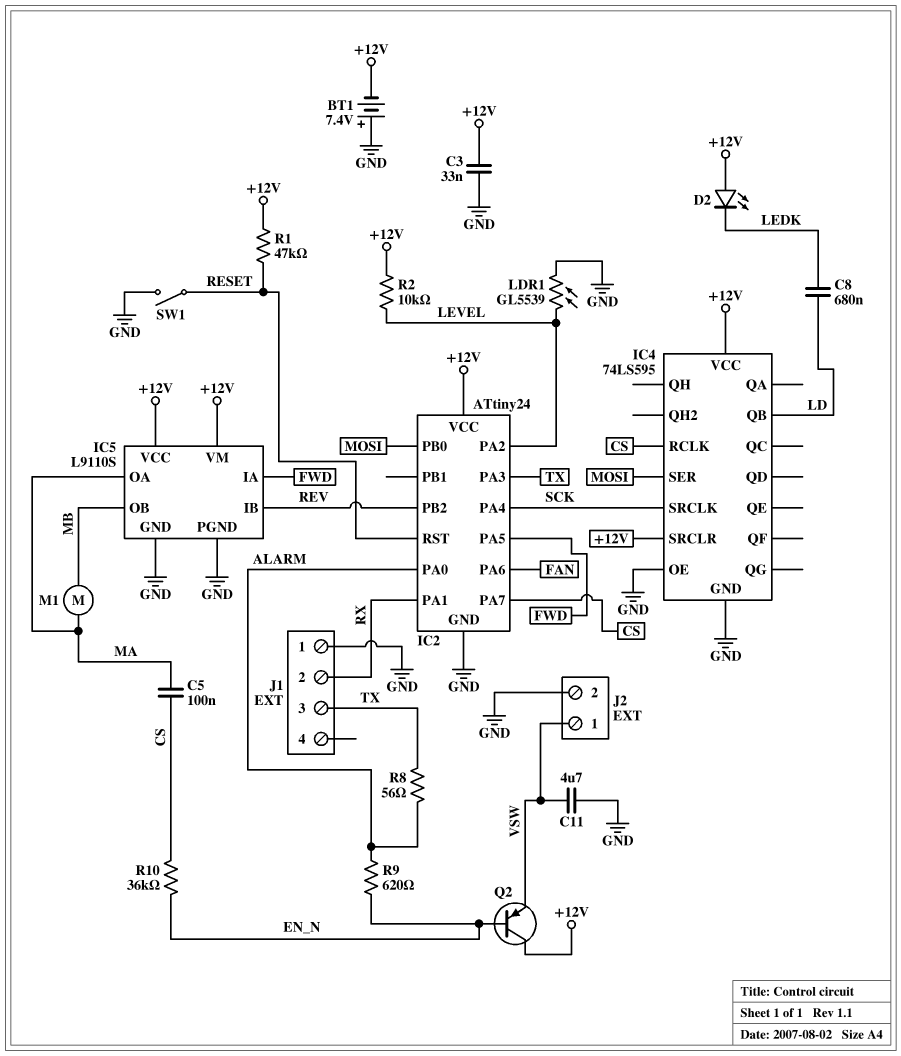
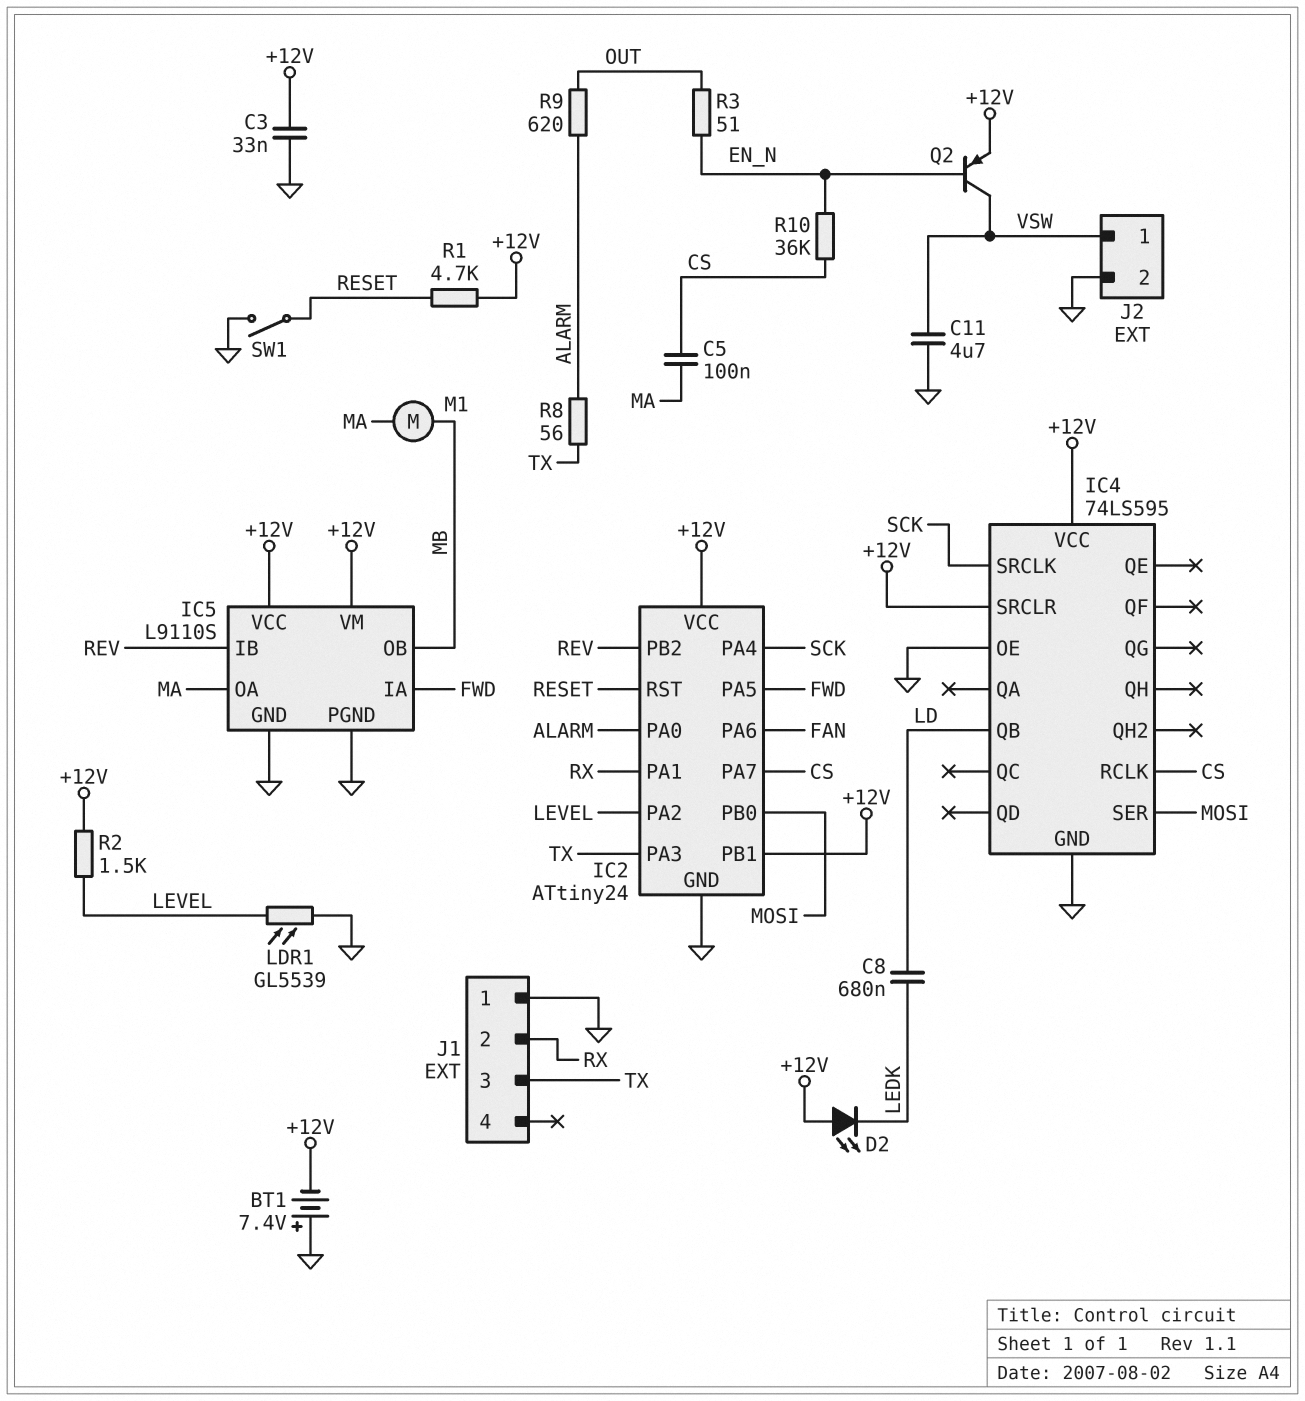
IC2 pin PB1: none -> +12V
Q2: PNP (B EN_N, C +12V, E VSW) -> PNP (B EN_N, C VSW, E +12V)
R1: 47k (+12V, RESET) -> 4.7k (+12V, RESET)
R2: 10k (+12V, LEVEL) -> 1.5k (+12V, LEVEL)
R3: none -> 51 (EN_N, OUT)
R9: 620 (ALARM, EN_N) -> 620 (ALARM, OUT)

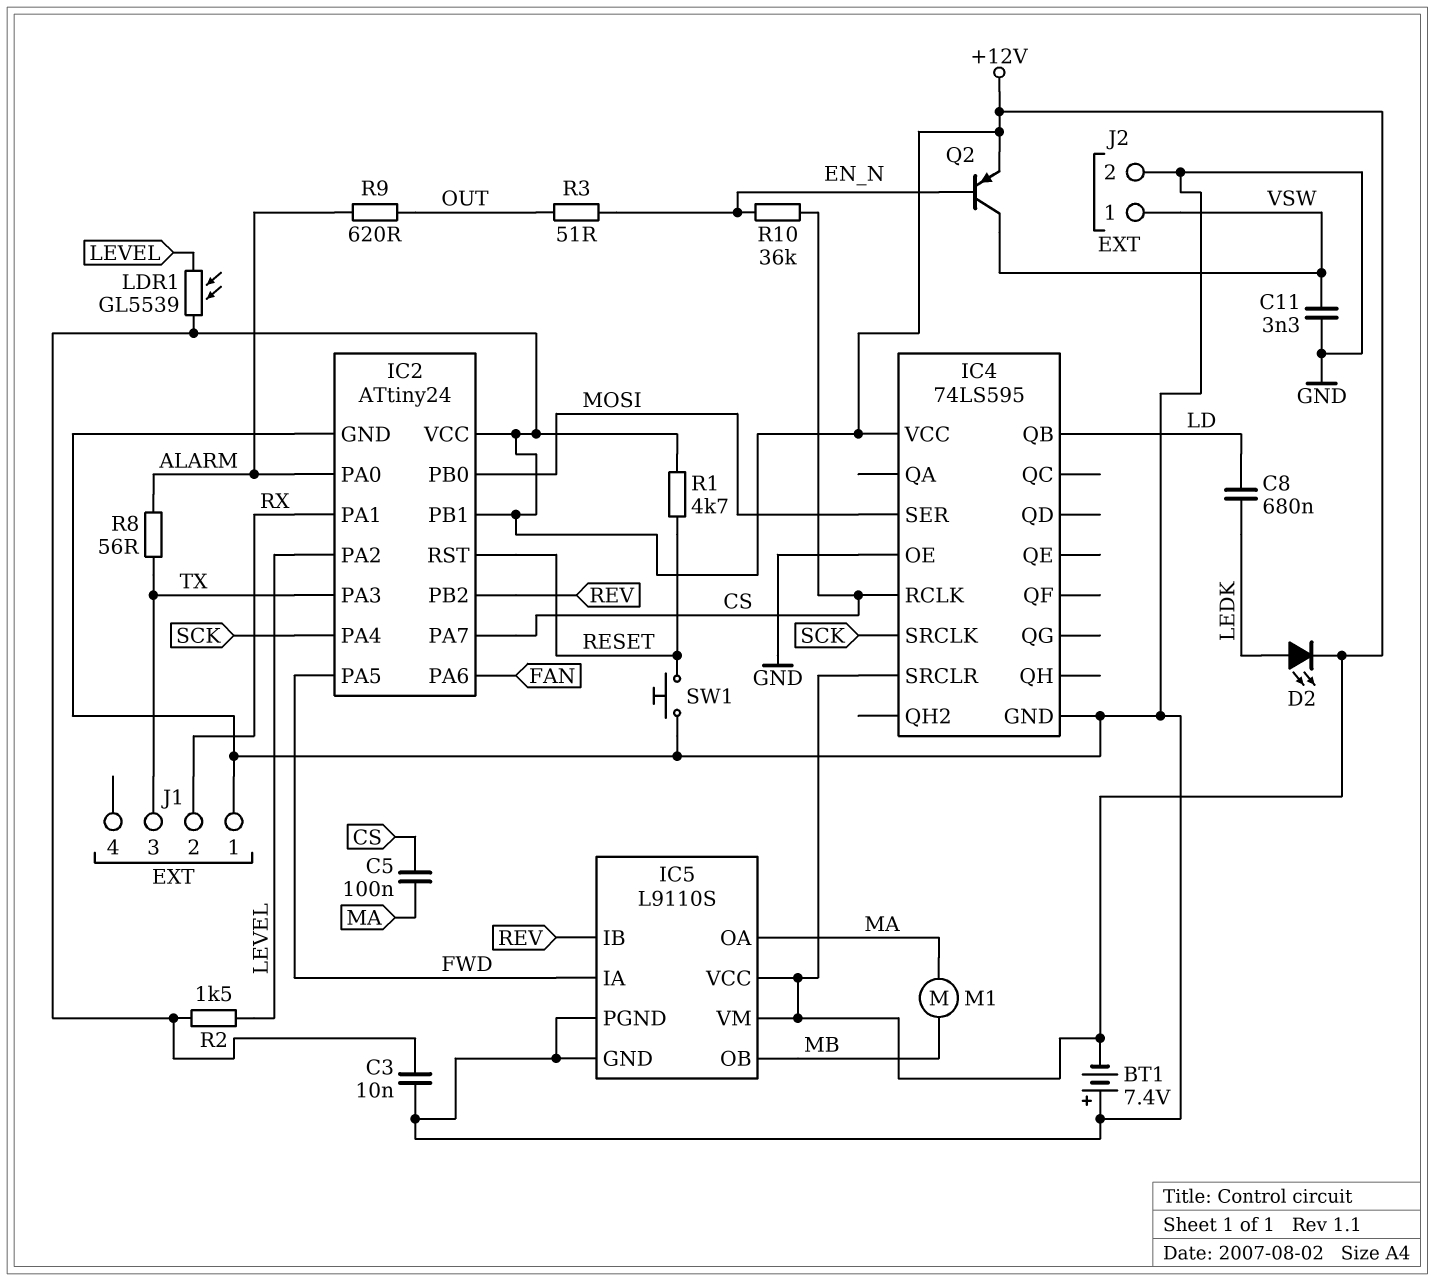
C3: 33nF (+12V, GND) -> 10nF (+12V, GND)
C11: 4.7uF (GND, VSW) -> 3.3nF (GND, VSW)
D2: LED (A +12V, K LEDK) -> LED (A LEDK, K +12V)
LDR1: GL5539 (GND, LEVEL) -> GL5539 (+12V, LEVEL)
SW1: switch (GND, RESET) -> button (GND, RESET)

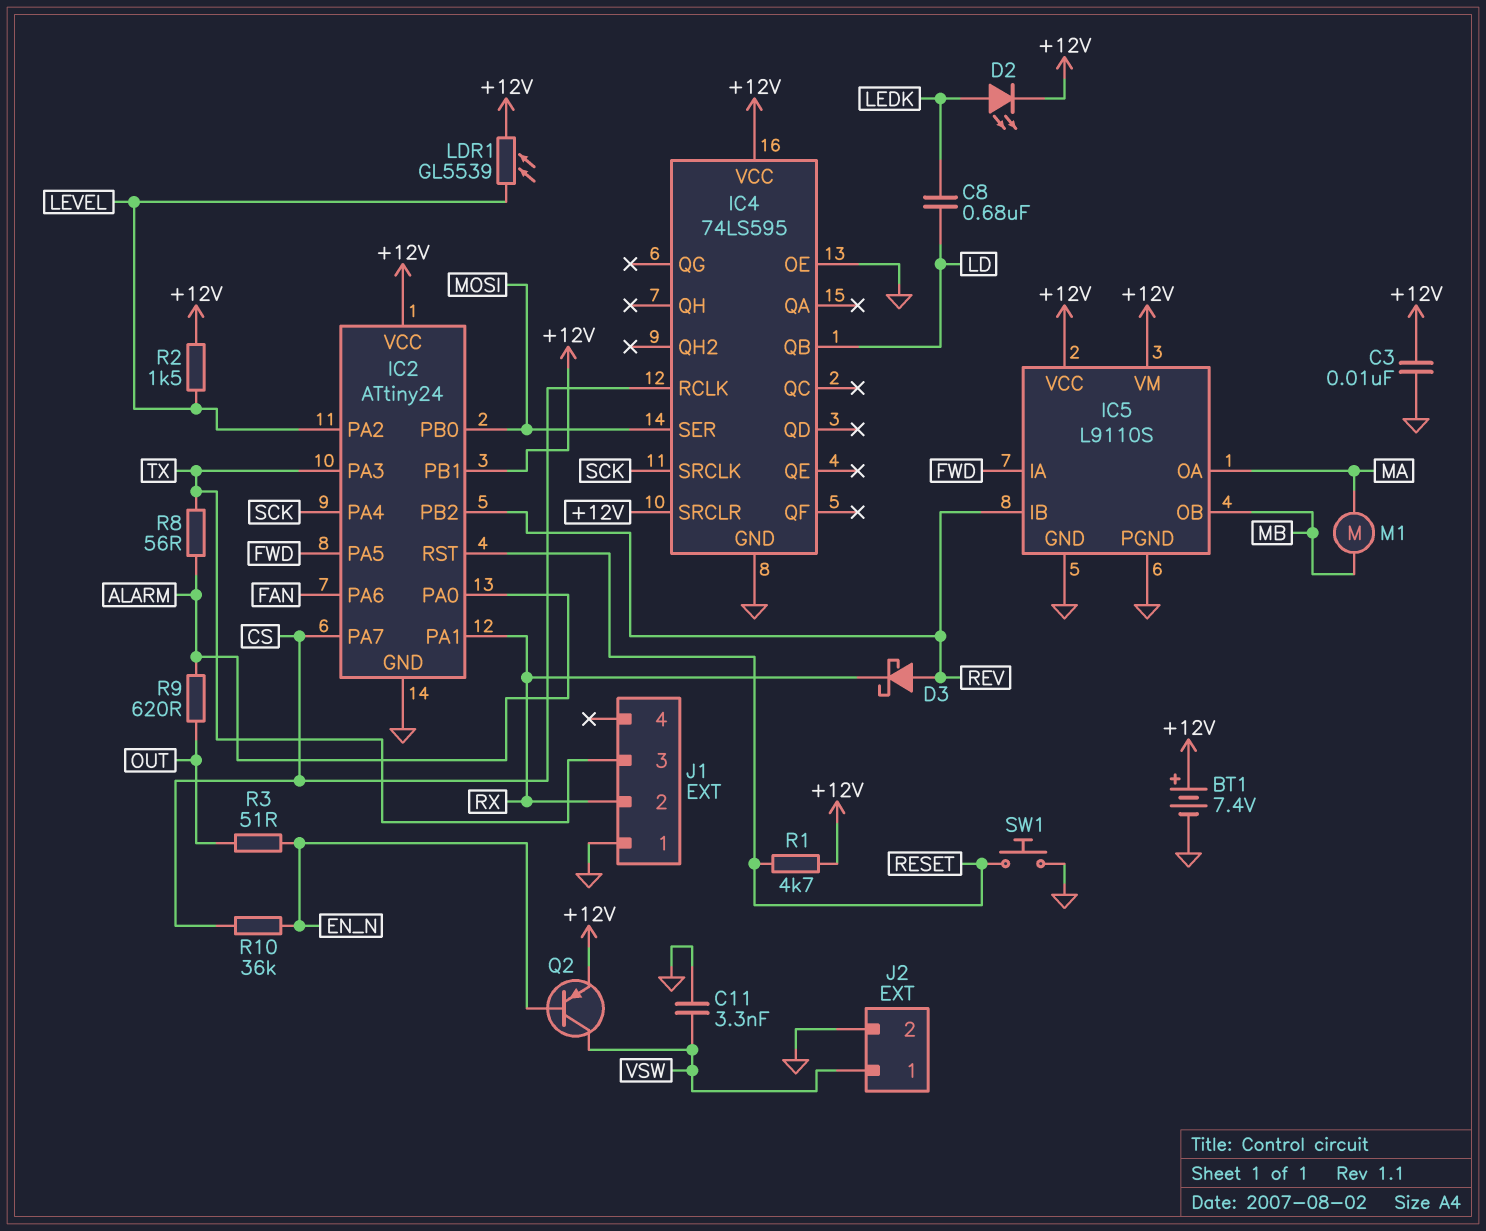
BT1: 7.4V (plus GND, minus +12V) -> 7.4V (plus +12V, minus GND)
C5: 100nF (CS, MA) -> none
D3: none -> schottky (A REV, K RX)

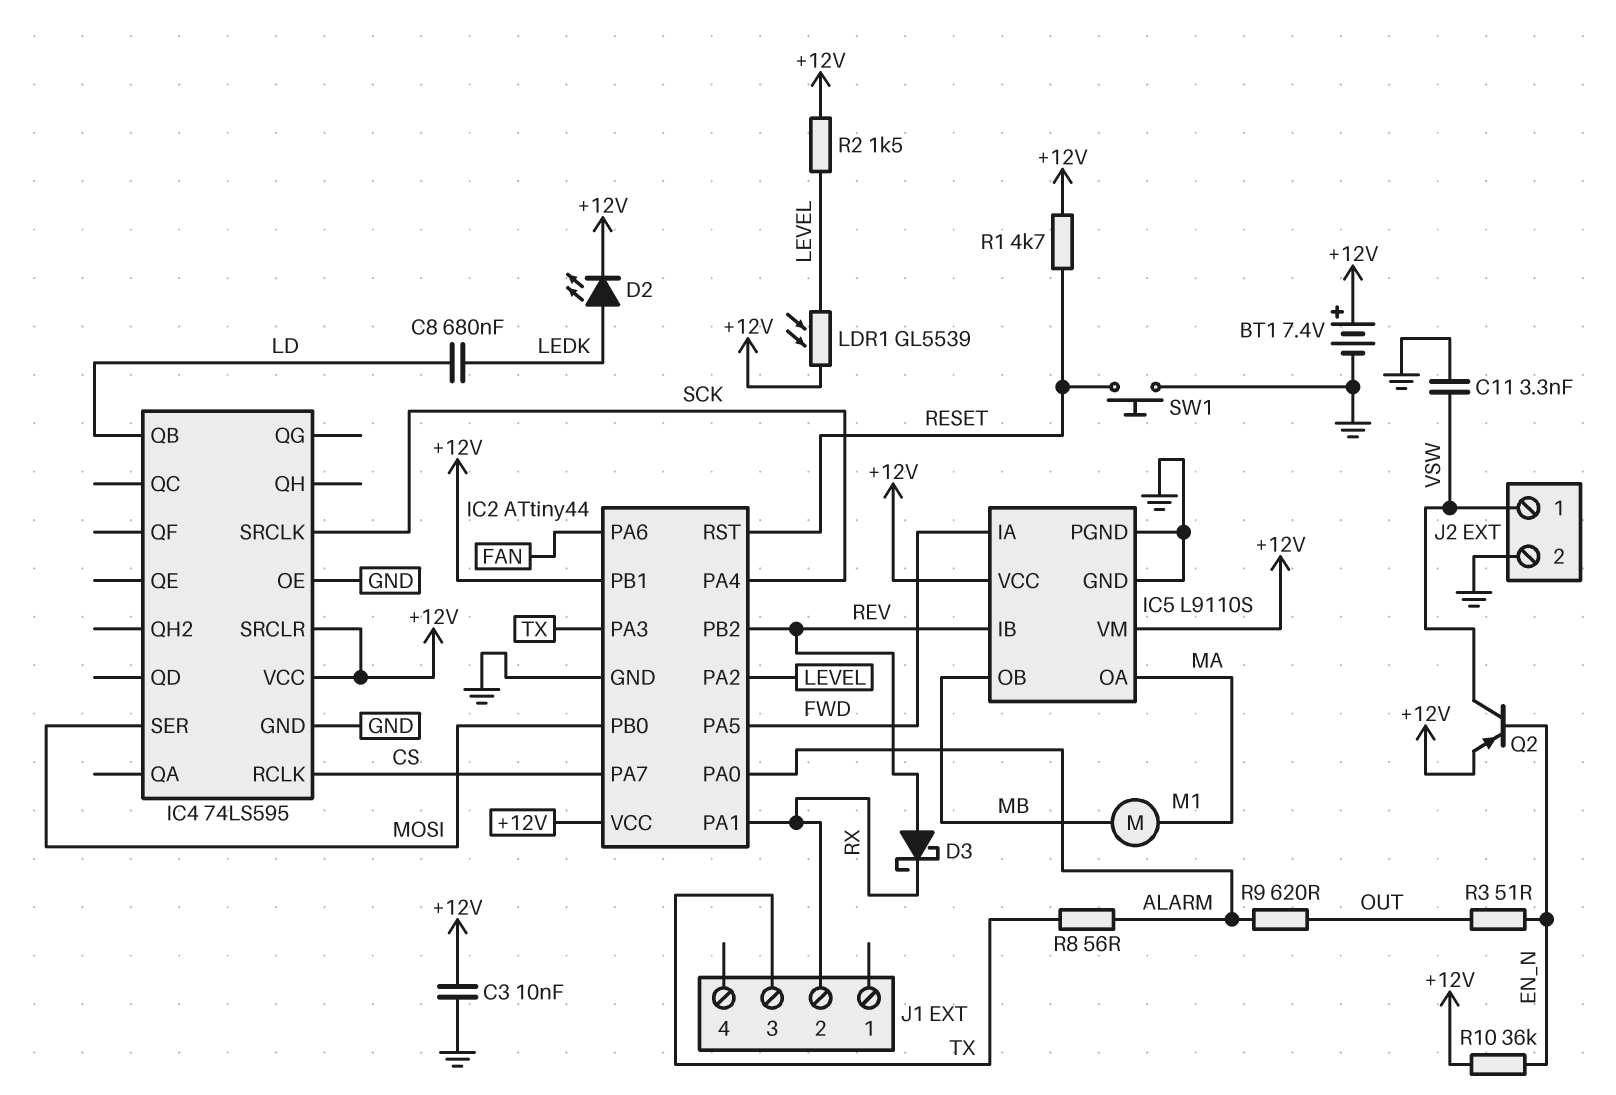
IC2: ATtiny24 -> ATtiny44
J1 pin 1: GND -> none
R10: 36k (CS, EN_N) -> 36k (+12V, EN_N)

